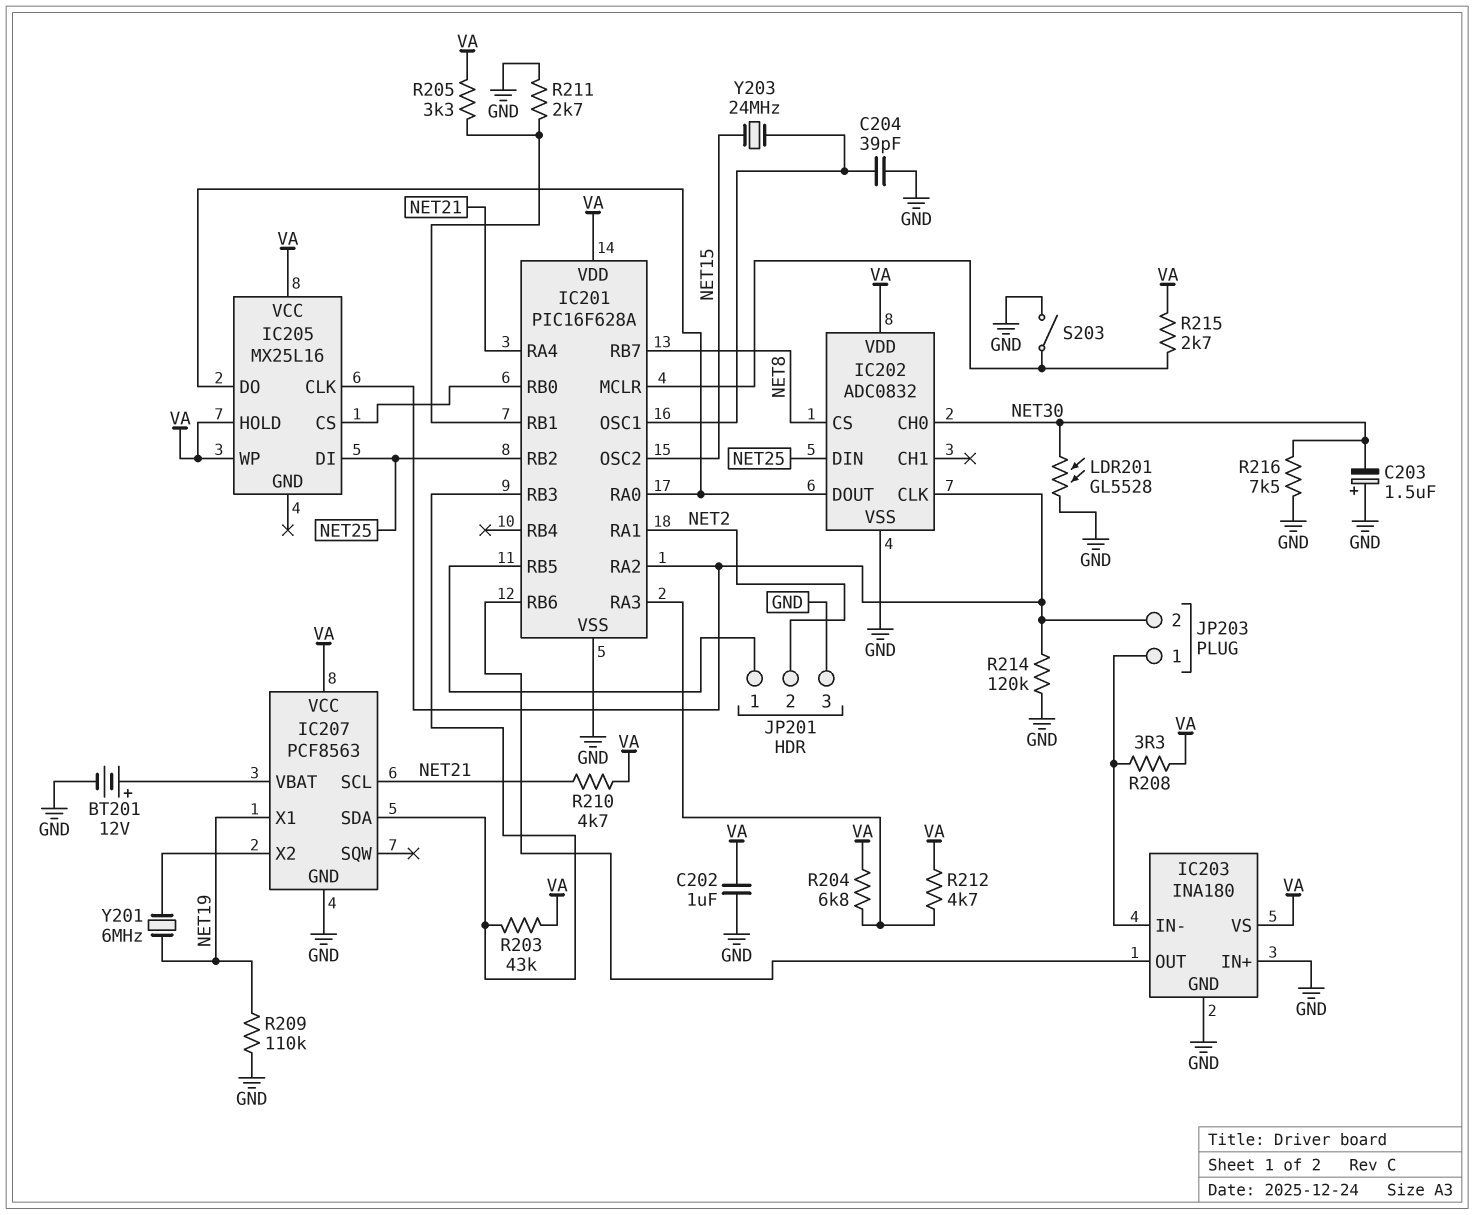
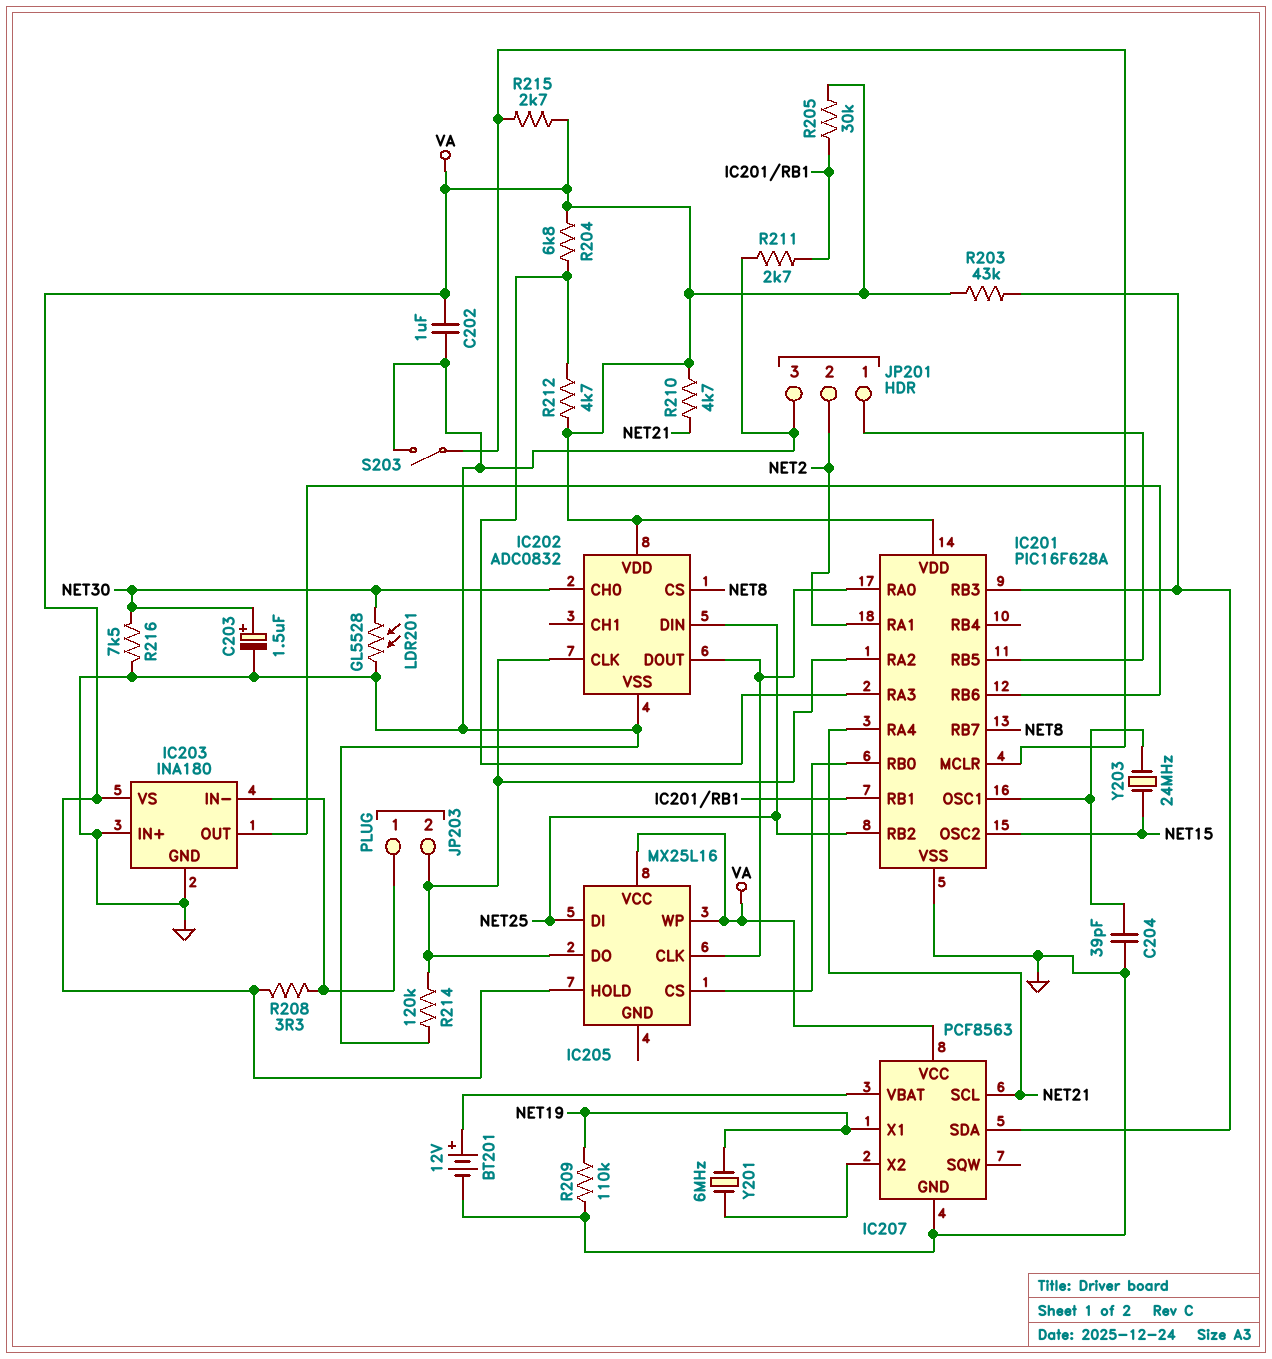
C203: 1.5uF (plus GND, minus NET30) -> 1.5uF (plus NET30, minus GND)
IC205 pin CLK: IC201/RA2 -> IC201/RA0
IC205 pin DO: IC201/RA0 -> IC201/RA2
R205: 3.3k (IC201/RB1, VA) -> 30k (IC201/RB1, VA)

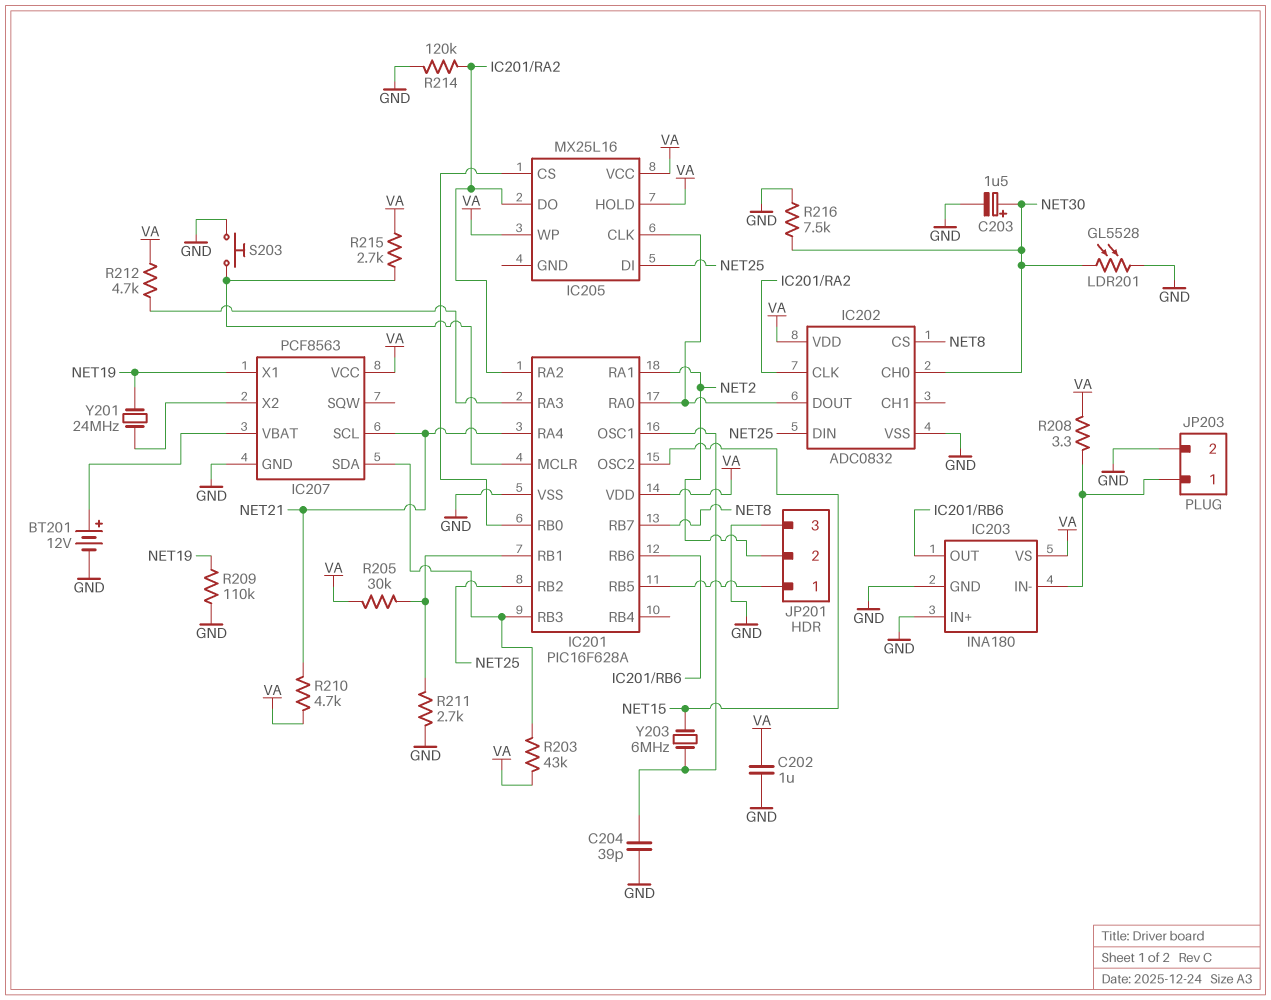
JP203 pin 2: IC201/RA2 -> GND
R204: 6.8k (IC201/RA3, VA) -> none
S203: switch (GND, IC201/MCLR) -> button (GND, IC201/MCLR)
Y201: 6MHz (IC207/X2, NET19) -> 24MHz (IC207/X2, NET19)
Y203: 24MHz (IC201/OSC1, NET15) -> 6MHz (IC201/OSC1, NET15)

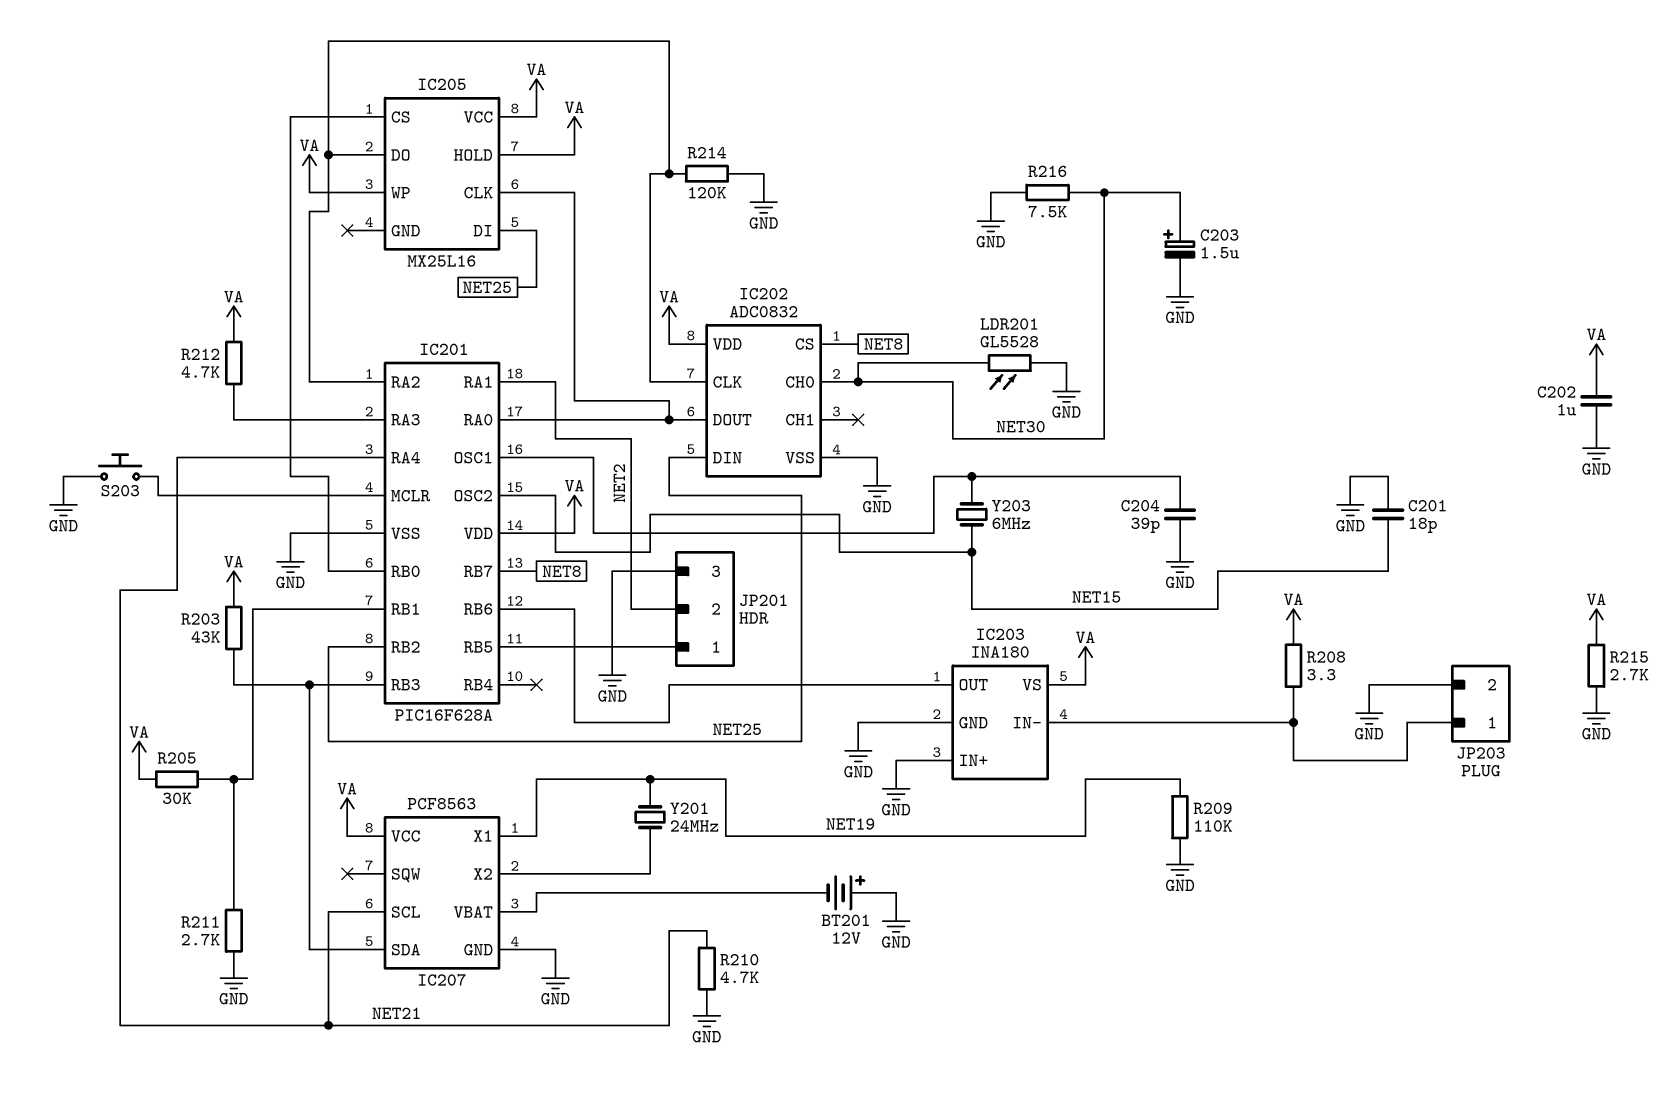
BT201: 12V (plus IC207/VBAT, minus GND) -> 12V (plus GND, minus IC207/VBAT)
C201: none -> 18pF (GND, NET15)
R210: 4.7k (NET21, VA) -> 4.7k (GND, NET21)
R215: 2.7k (IC201/MCLR, VA) -> 2.7k (GND, VA)

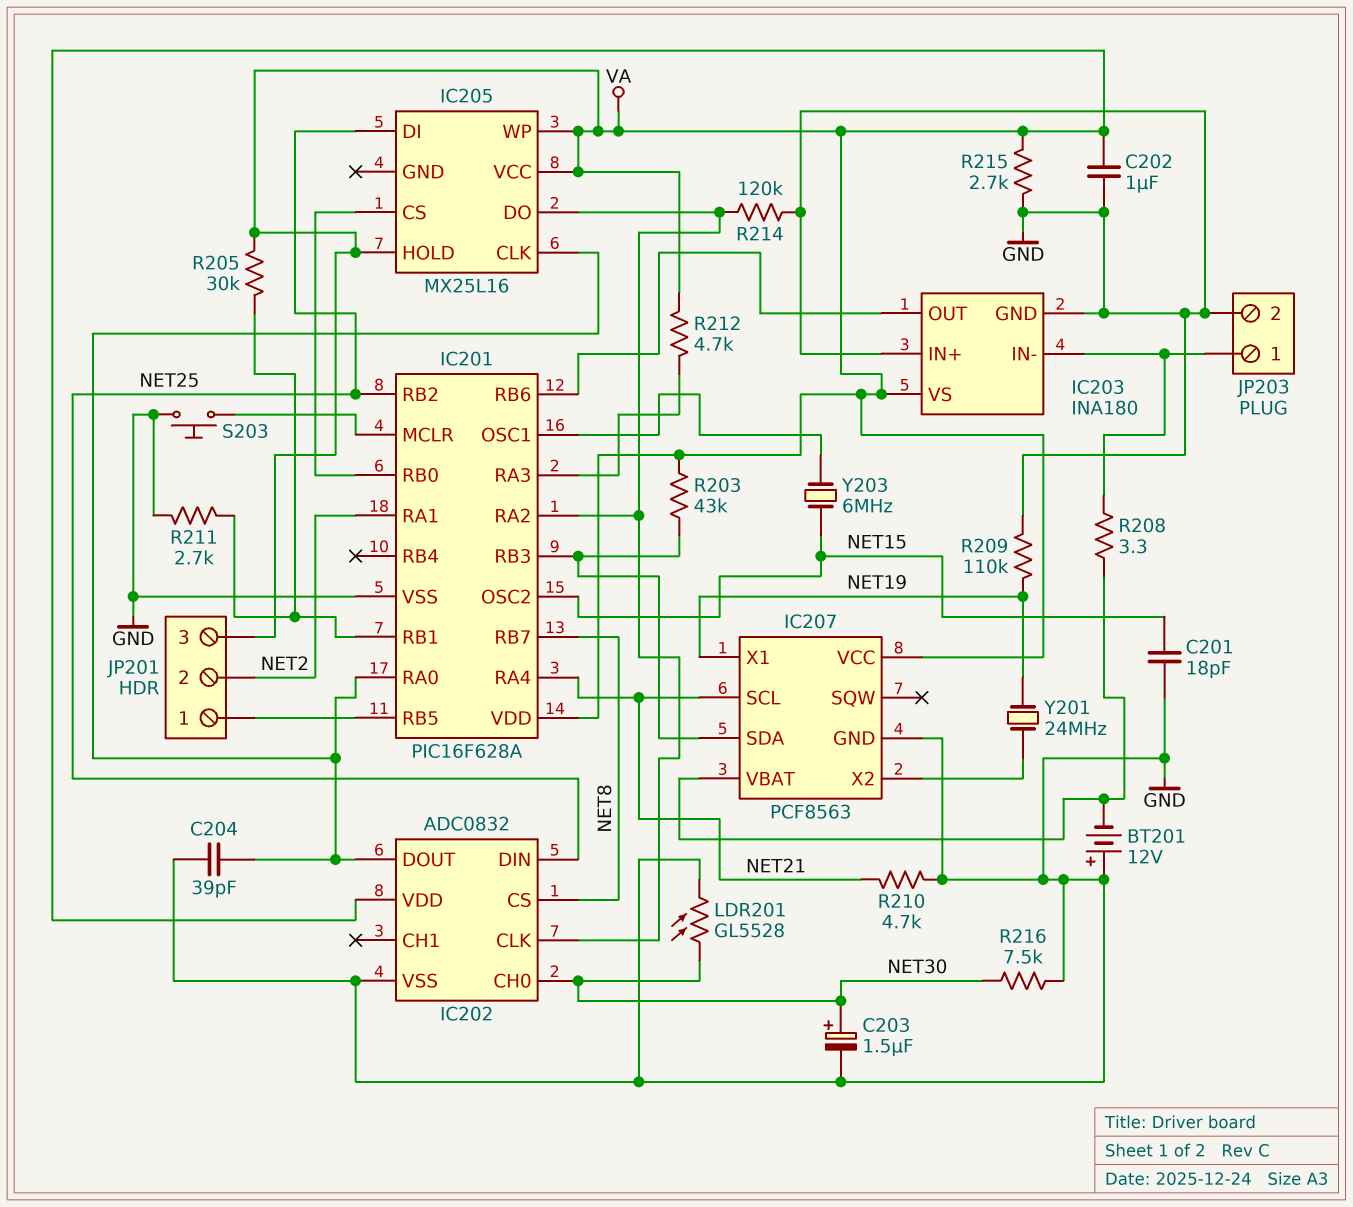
C204: 39pF (GND, IC201/OSC1) -> 39pF (GND, IC201/RA0)
JP201 pin 3: GND -> VA
R208: 3.3 (IC203/IN-, VA) -> 3.3 (IC203/IN-, IC207/VBAT)

